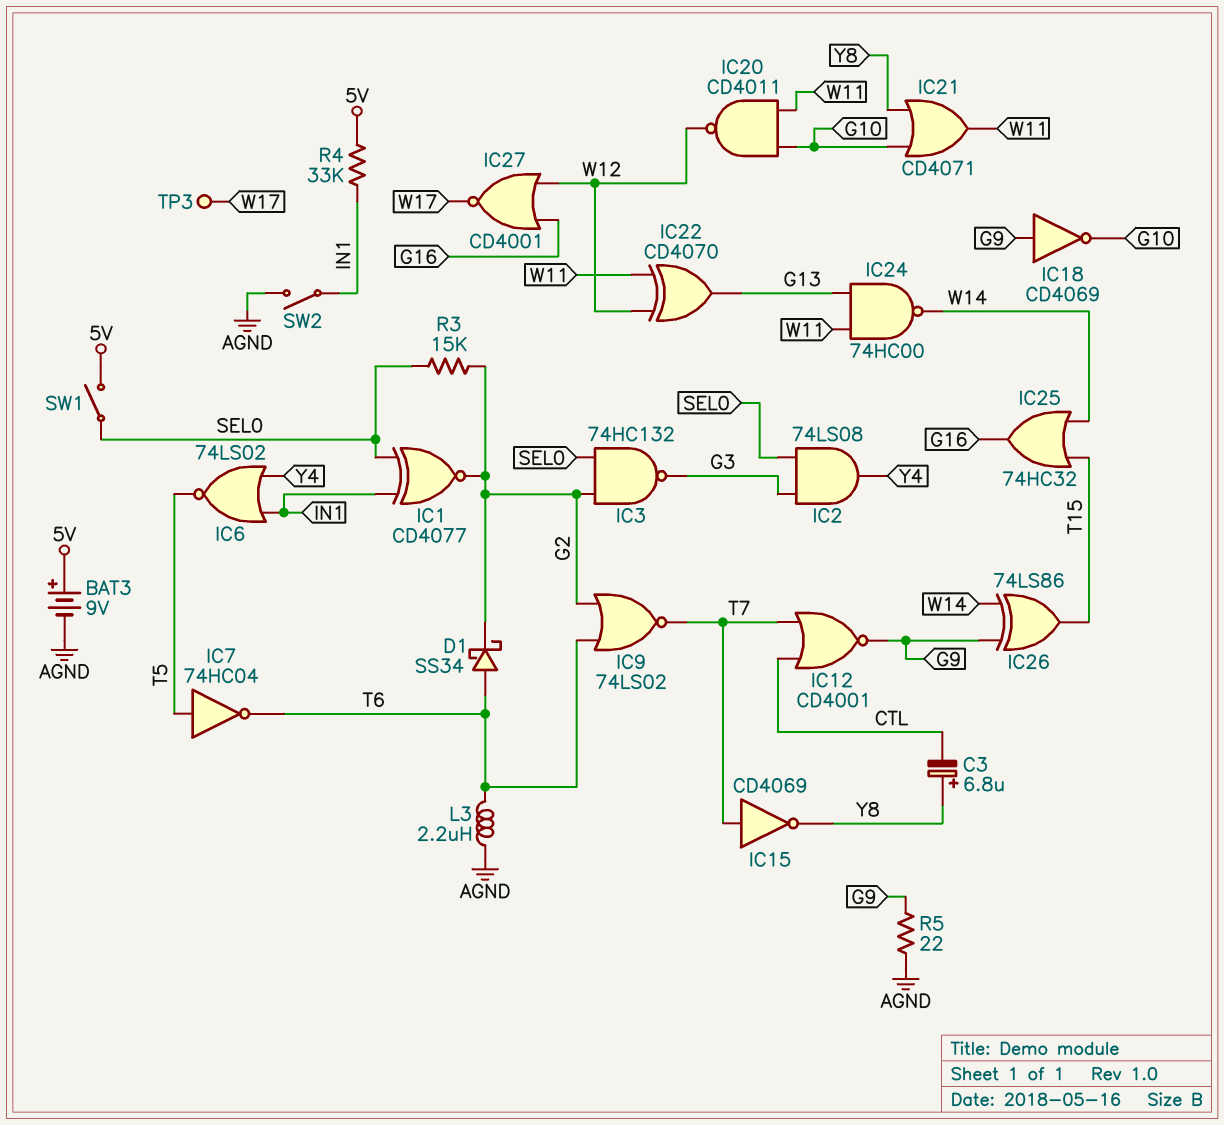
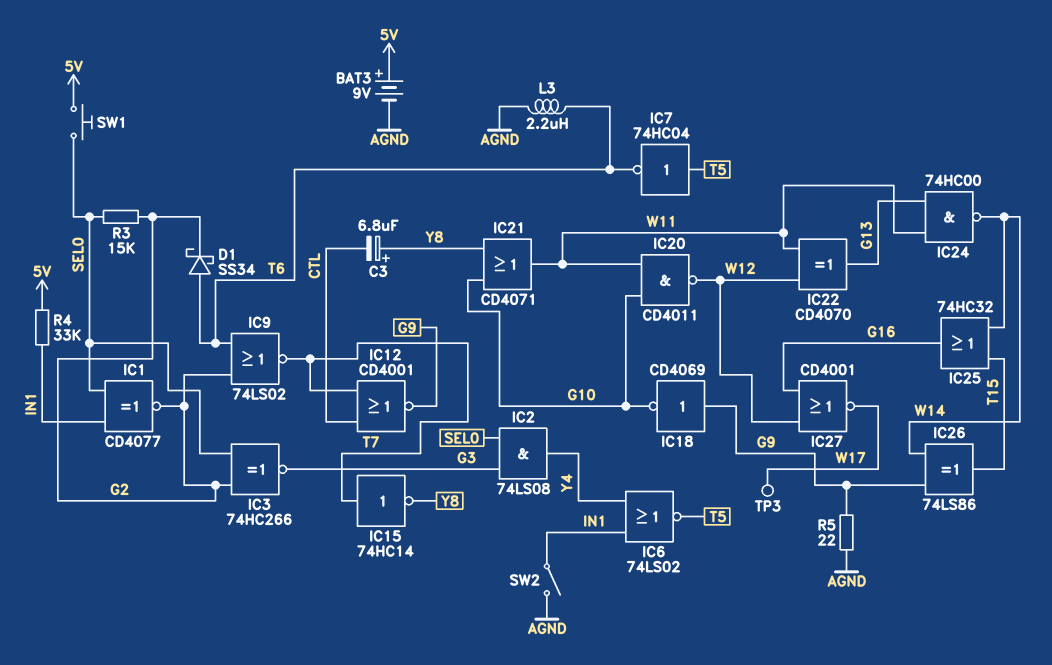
IC3: NAND 74HC132 (in G2, in SEL0, out G3) -> XNOR 74HC266 (in G2, in SEL0, out G3)
IC15: NOT CD4069 (in T7, out Y8) -> NOT 74HC14 (in T7, out Y8)
SW1: switch (5V, SEL0) -> button (5V, SEL0)

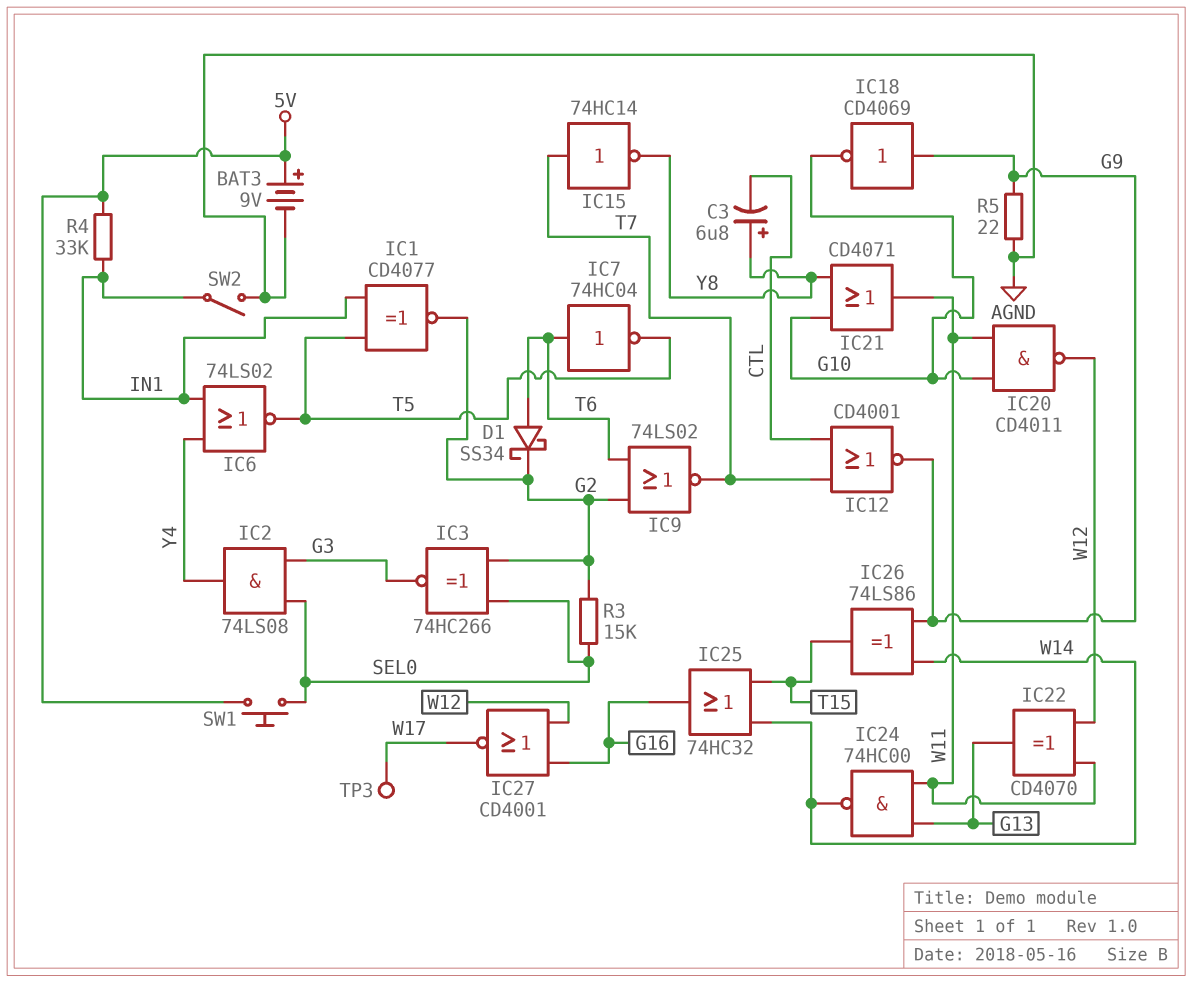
IC1: XNOR CD4077 (in IN1, in SEL0, out G2) -> XNOR CD4077 (in IN1, in T5, out G2)
IC7: NOT 74HC04 (in T5, out T6) -> NOT 74HC04 (in T6, out T5)
L3: 2.2uH (AGND, T6) -> none

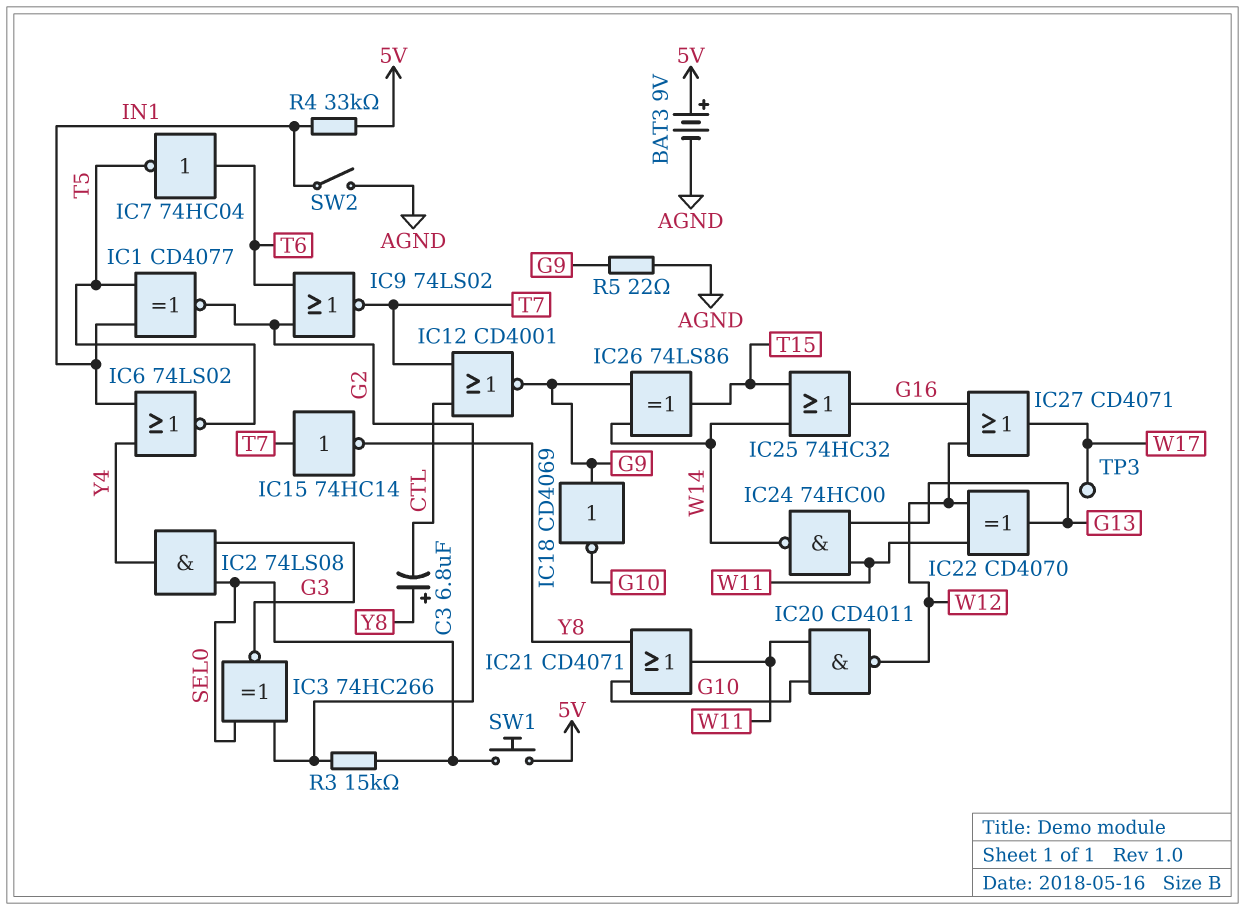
D1: schottky SS34 (A T6, K G2) -> none
IC27: NOR CD4001 (in G16, in W12, out W17) -> OR CD4071 (in G16, in W12, out W17)

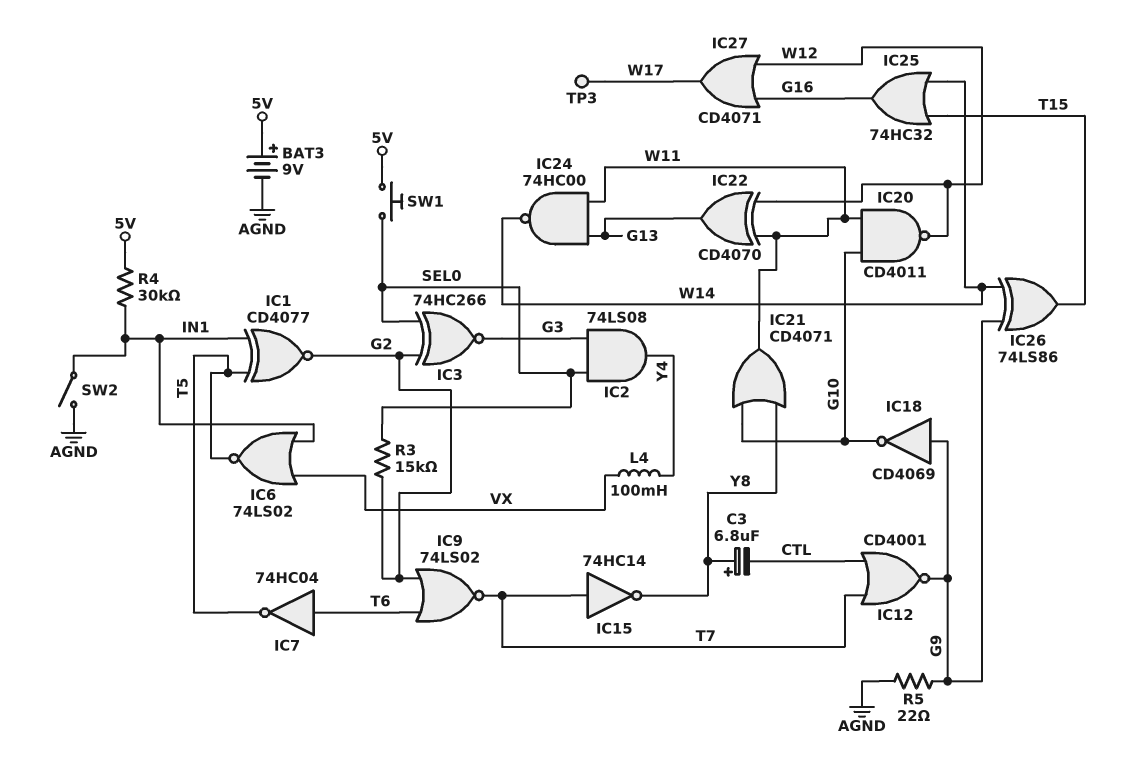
IC6: NOR 74LS02 (in IN1, in Y4, out T5) -> NOR 74LS02 (in IN1, in VX, out T5)
L4: none -> 100mH (VX, Y4)
R4: 33k (5V, IN1) -> 30k (5V, IN1)

